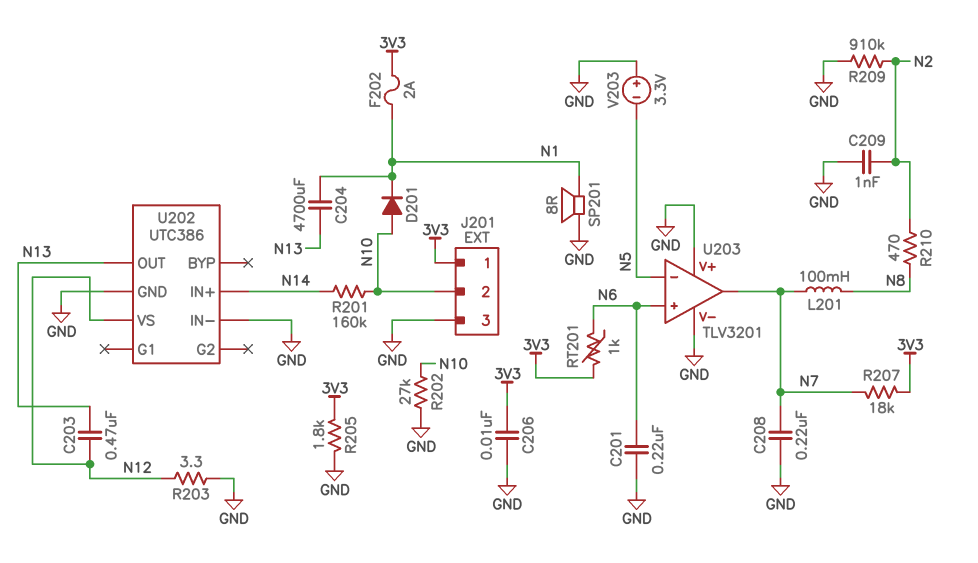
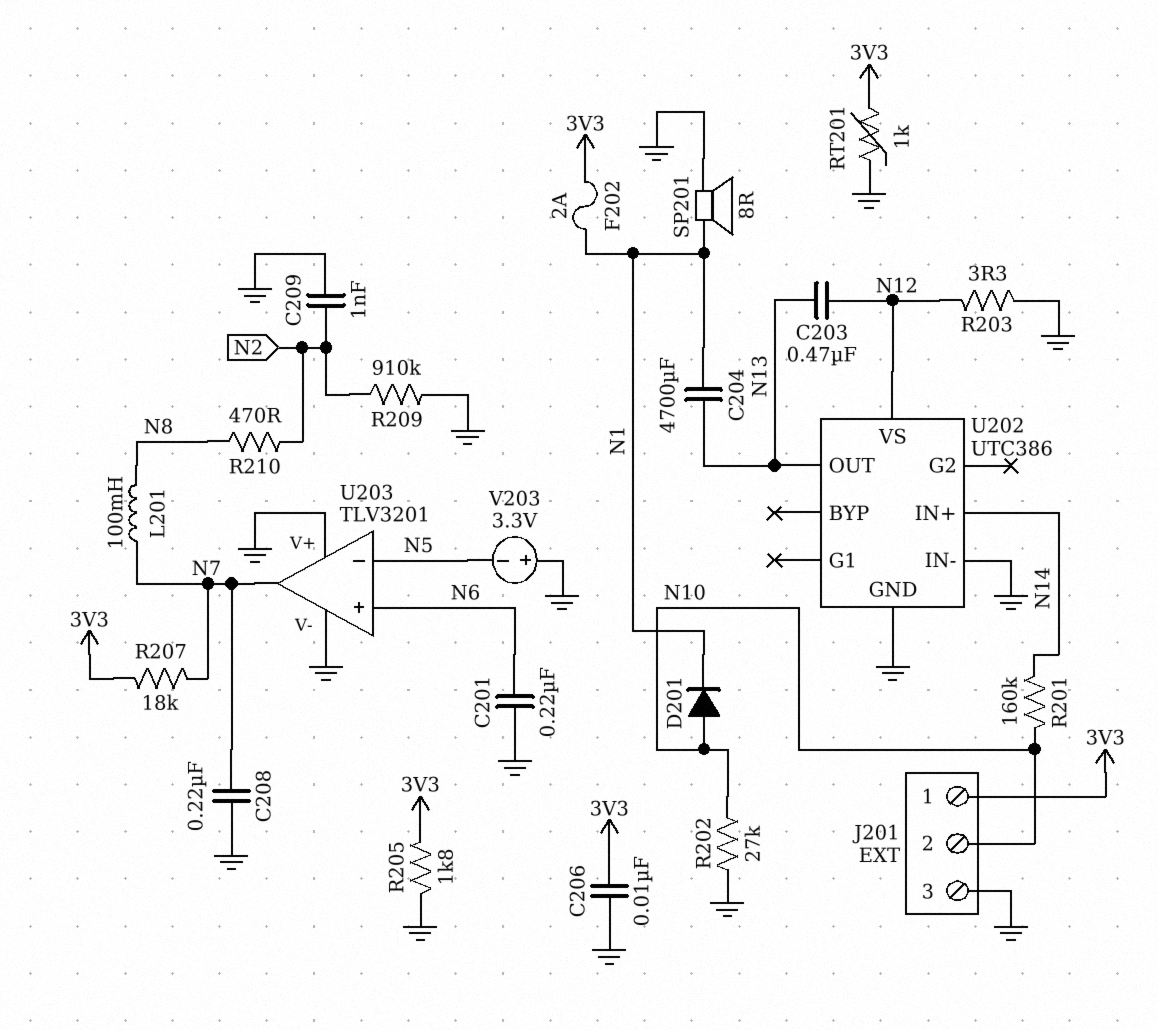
RT201: 1k (3V3, N6) -> 1k (3V3, GND)

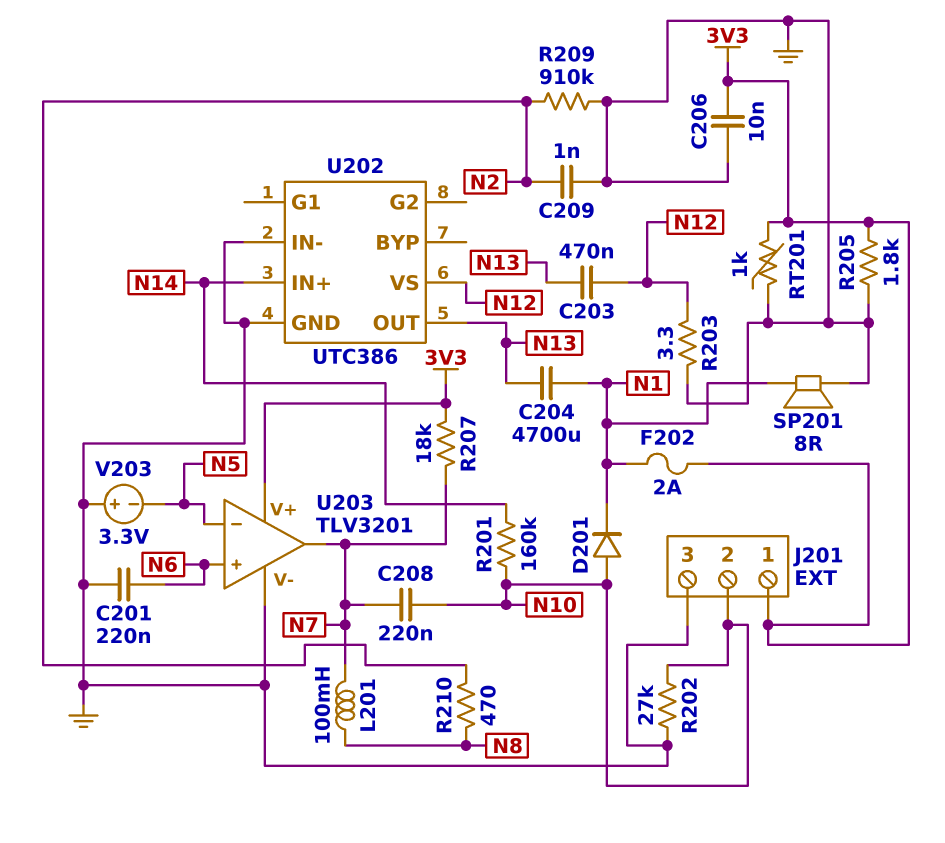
C208: 220nF (GND, N7) -> 220nF (N7, N10)
U203 pin V+: GND -> 3V3

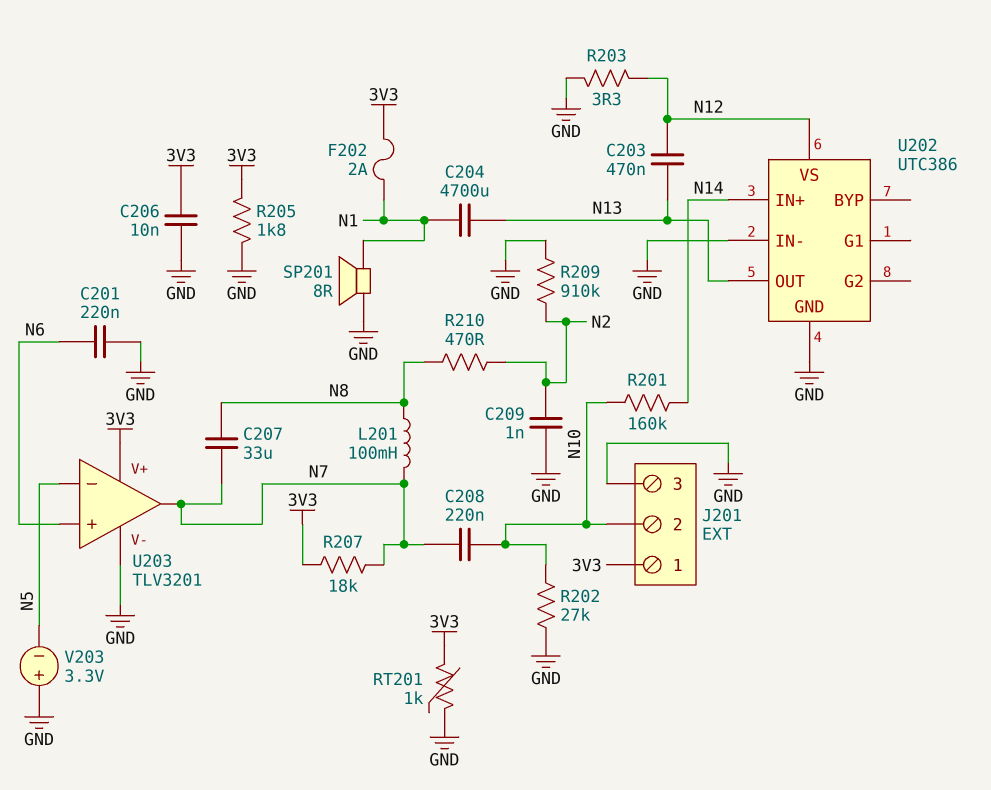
C207: none -> 33uF (N7, N8)
D201: diode (A N10, K N1) -> none

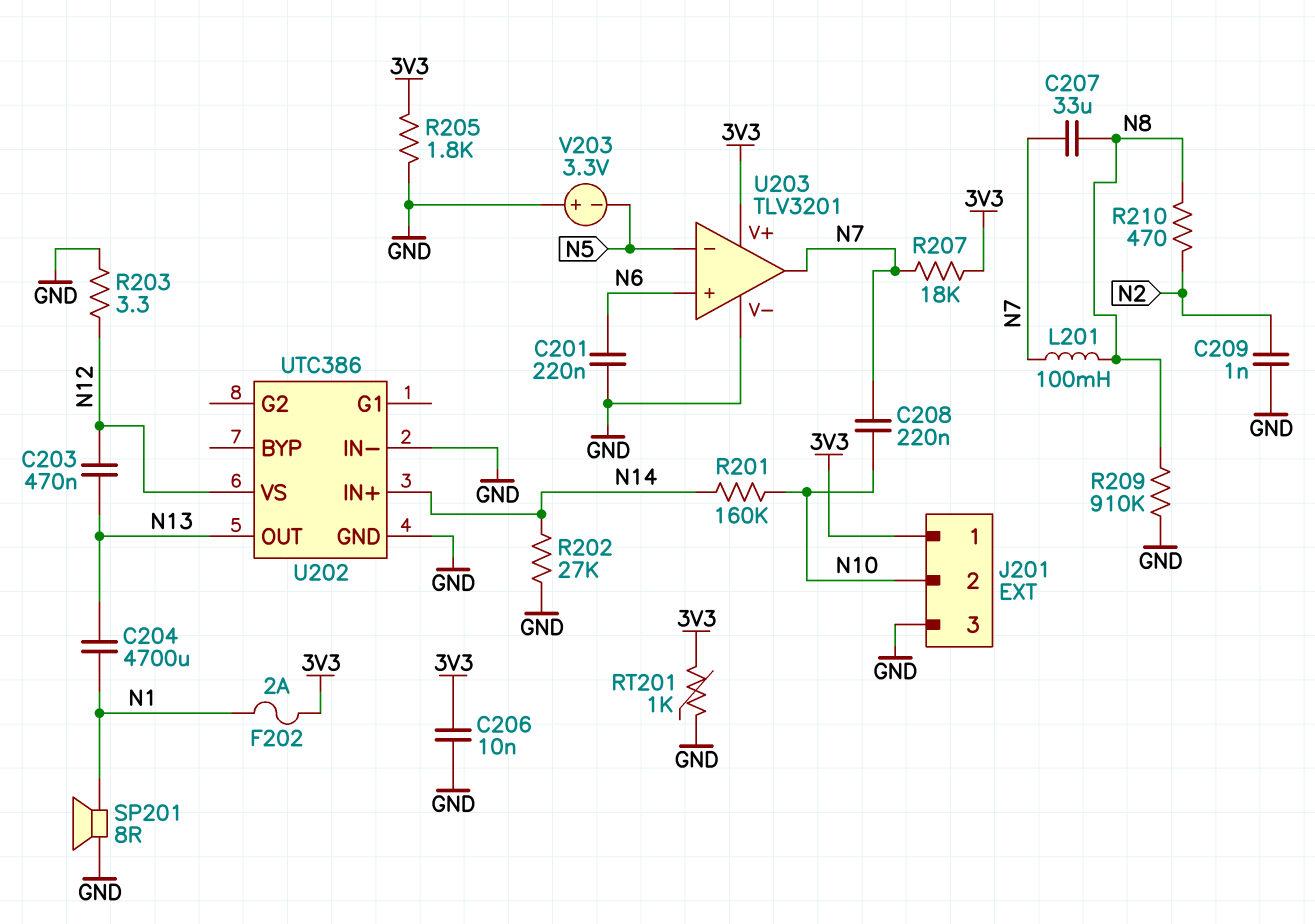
R202: 27k (GND, N10) -> 27k (GND, N14)
R209: 910k (GND, N2) -> 910k (GND, N8)

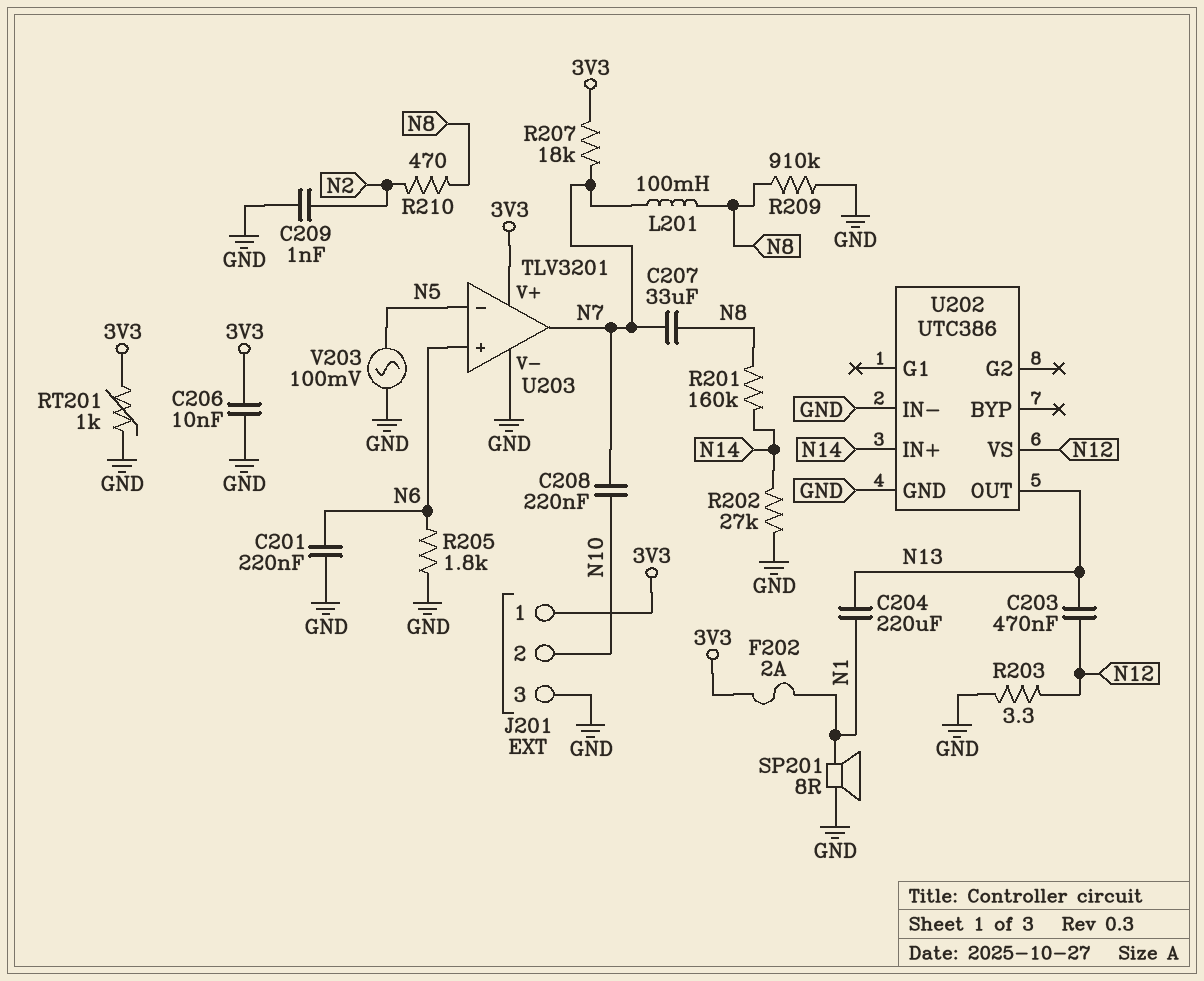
C204: 4700uF (N1, N13) -> 220uF (N1, N13)
R201: 160k (N10, N14) -> 160k (N8, N14)
R205: 1.8k (3V3, GND) -> 1.8k (GND, N6)
V203: 3.3V (plus GND, minus N5) -> AC 100mV (GND, N5)

